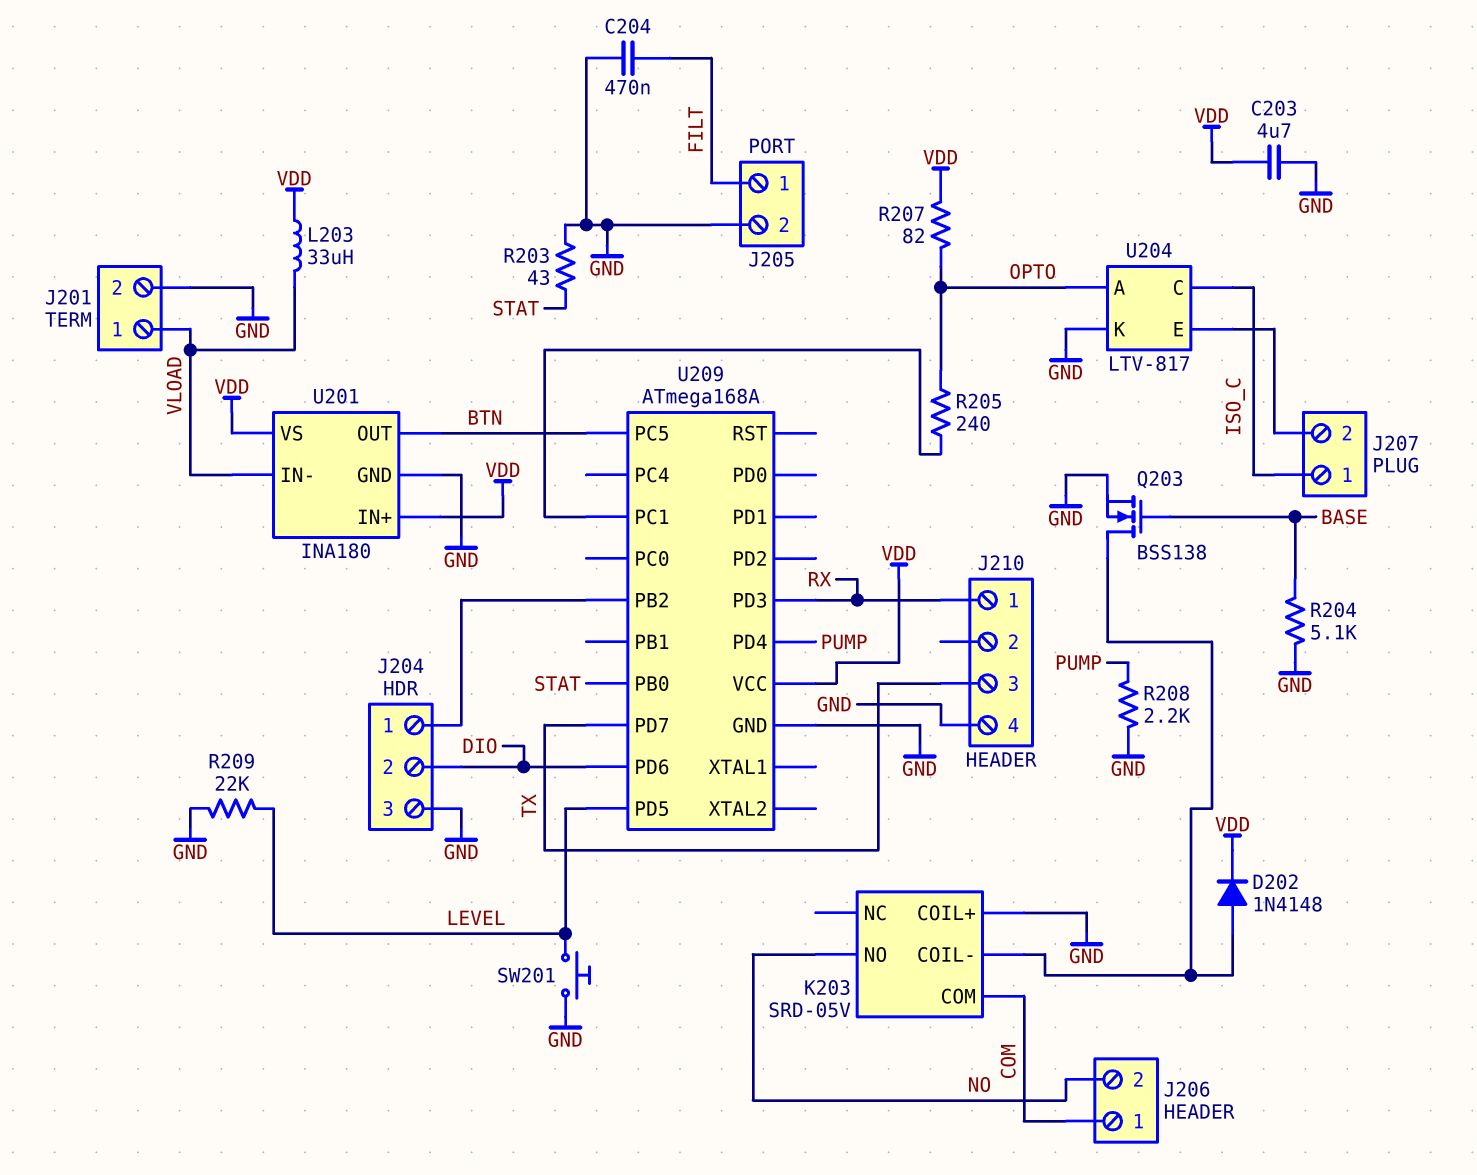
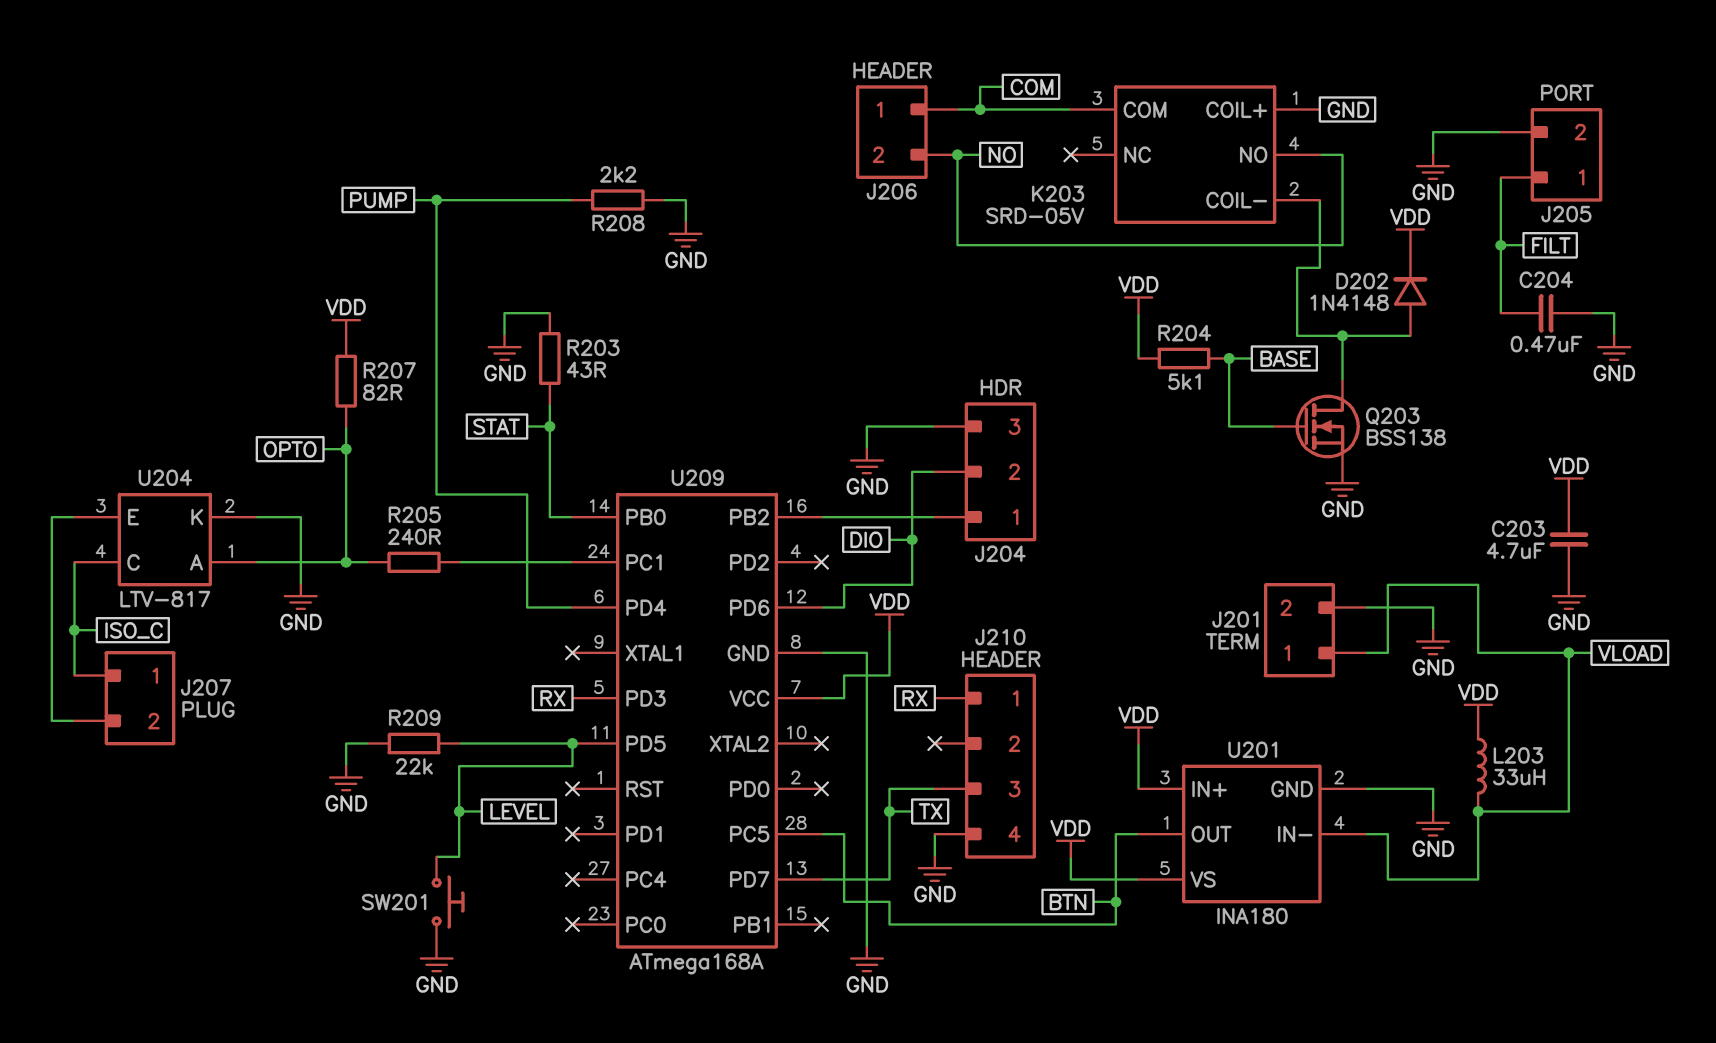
R204: 5.1k (BASE, GND) -> 5.1k (BASE, VDD)

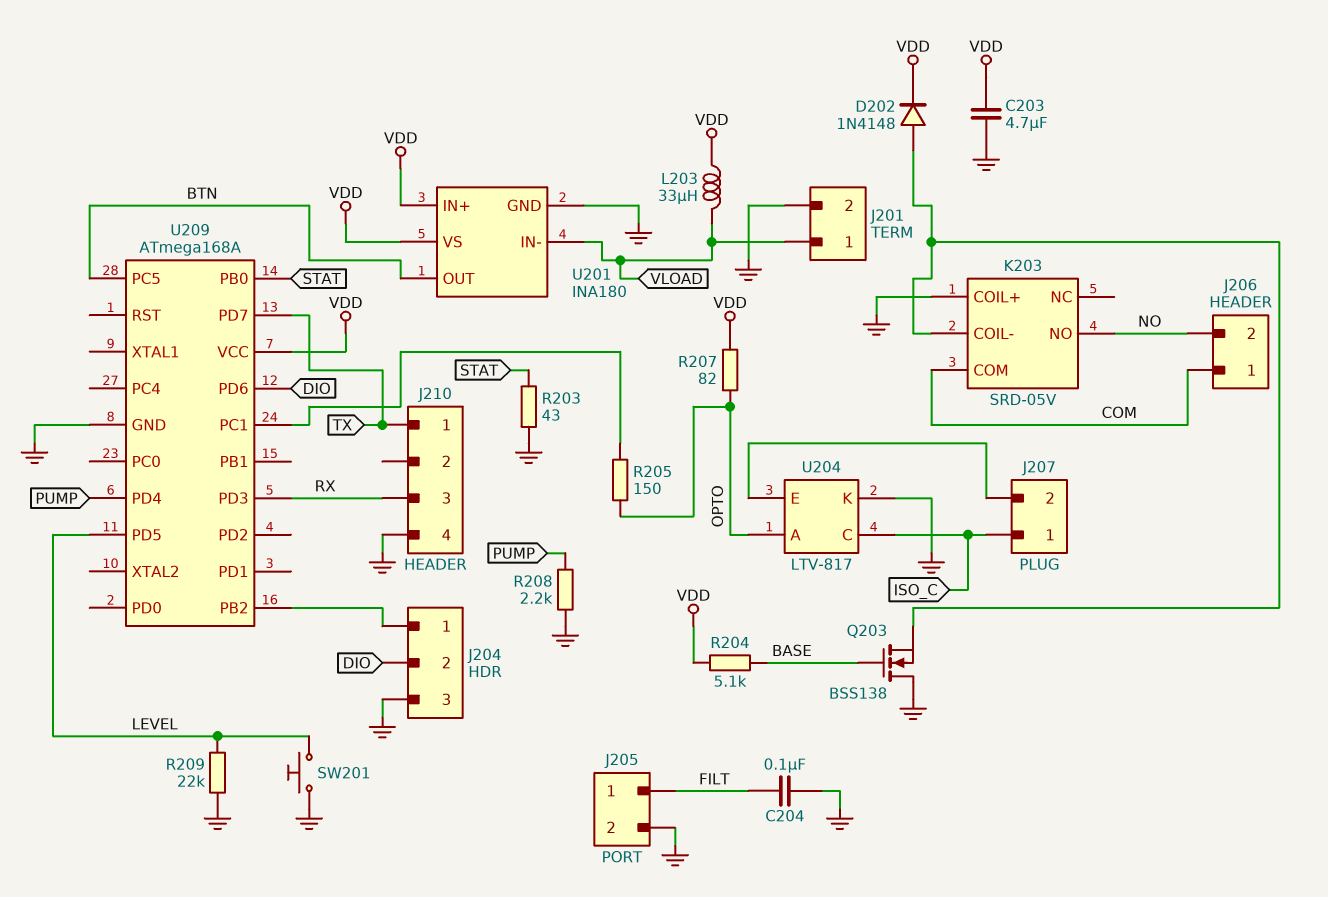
C204: 470nF (FILT, GND) -> 100nF (FILT, GND)
J210 pin 1: RX -> TX
J210 pin 3: TX -> RX
Q203: NMOS BSS138 (G BASE, D K203/COIL-, S GND) -> NMOS BSS138 (G BASE, D GND, S K203/COIL-)
R205: 240 (OPTO, U209/PC1) -> 150 (OPTO, U209/PC1)

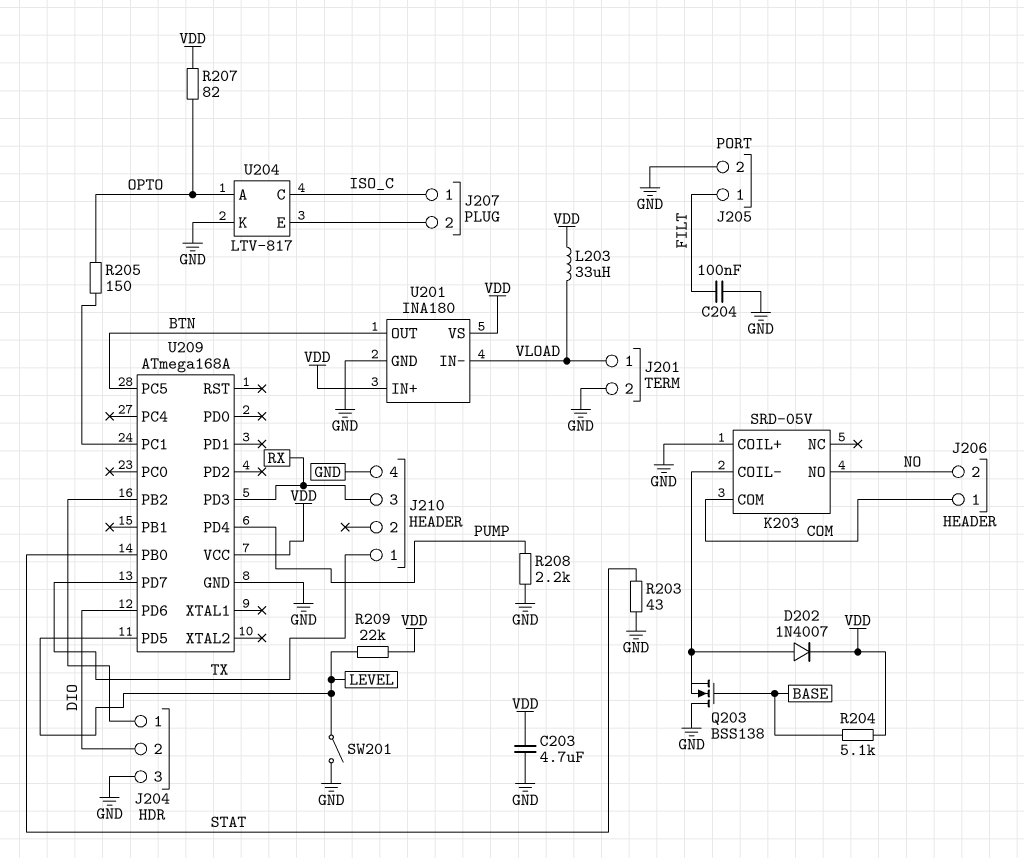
D202: diode 1N4148 (A K203/COIL-, K VDD) -> diode 1N4007 (A K203/COIL-, K VDD)
R209: 22k (GND, LEVEL) -> 22k (LEVEL, VDD)
SW201: button (GND, LEVEL) -> switch (GND, LEVEL)

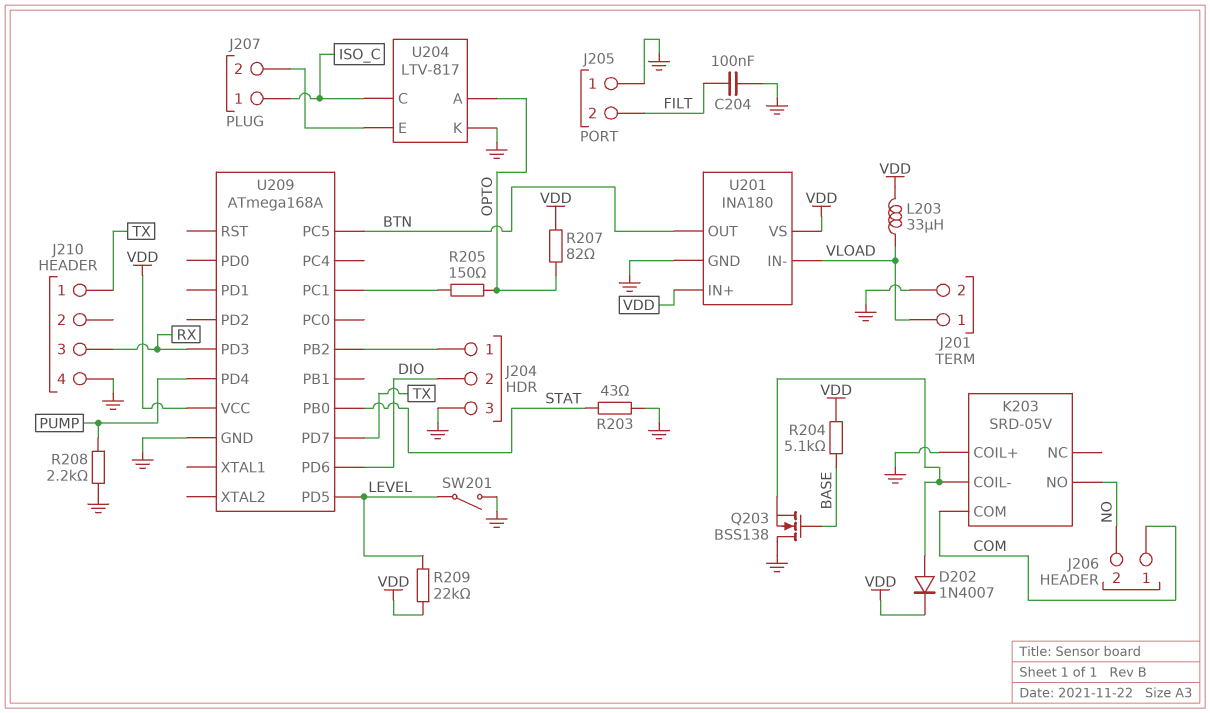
C203: 4.7uF (GND, VDD) -> none
J205 pin 1: FILT -> GND
J205 pin 2: GND -> FILT

